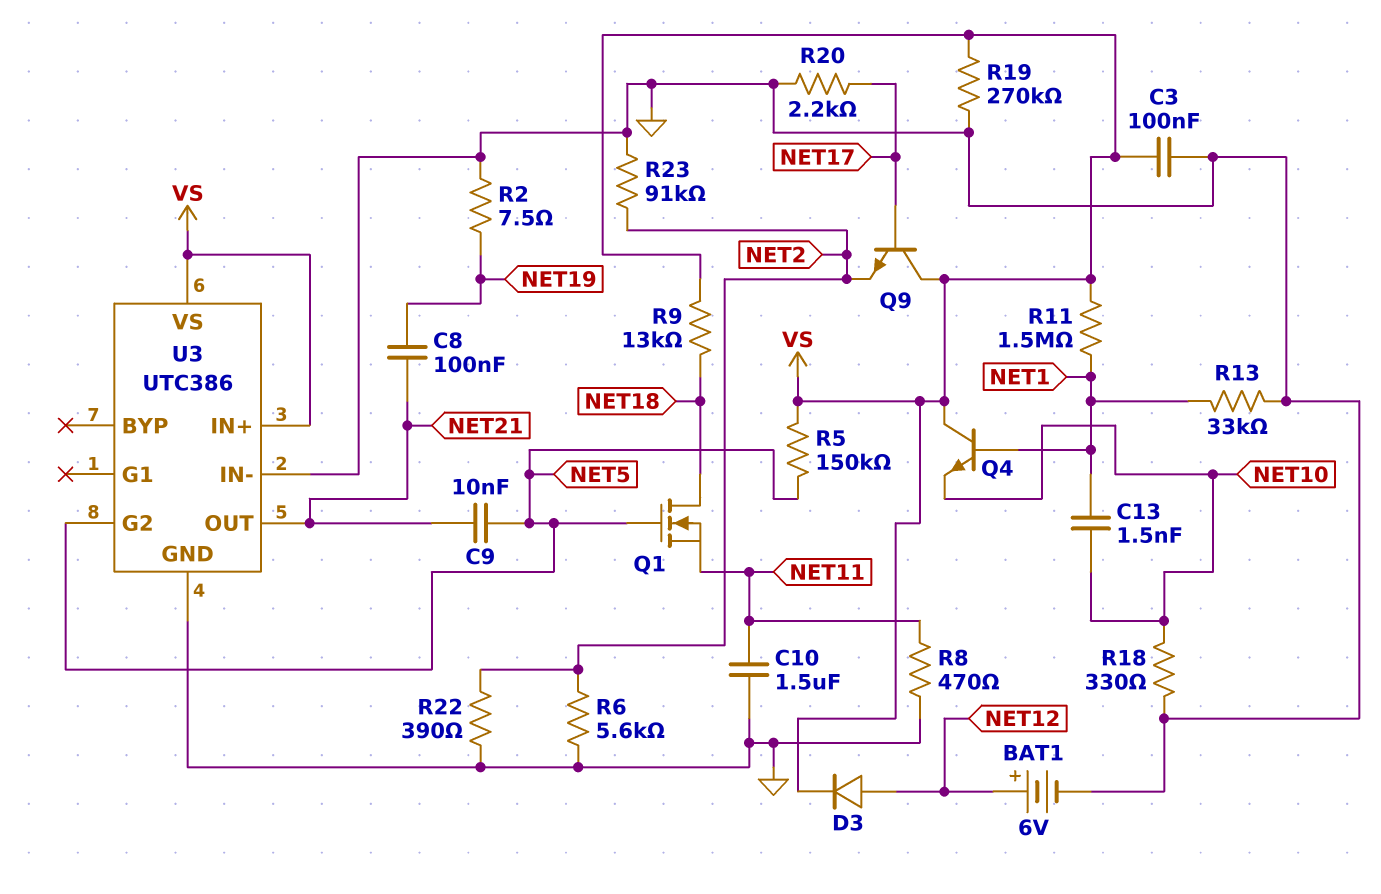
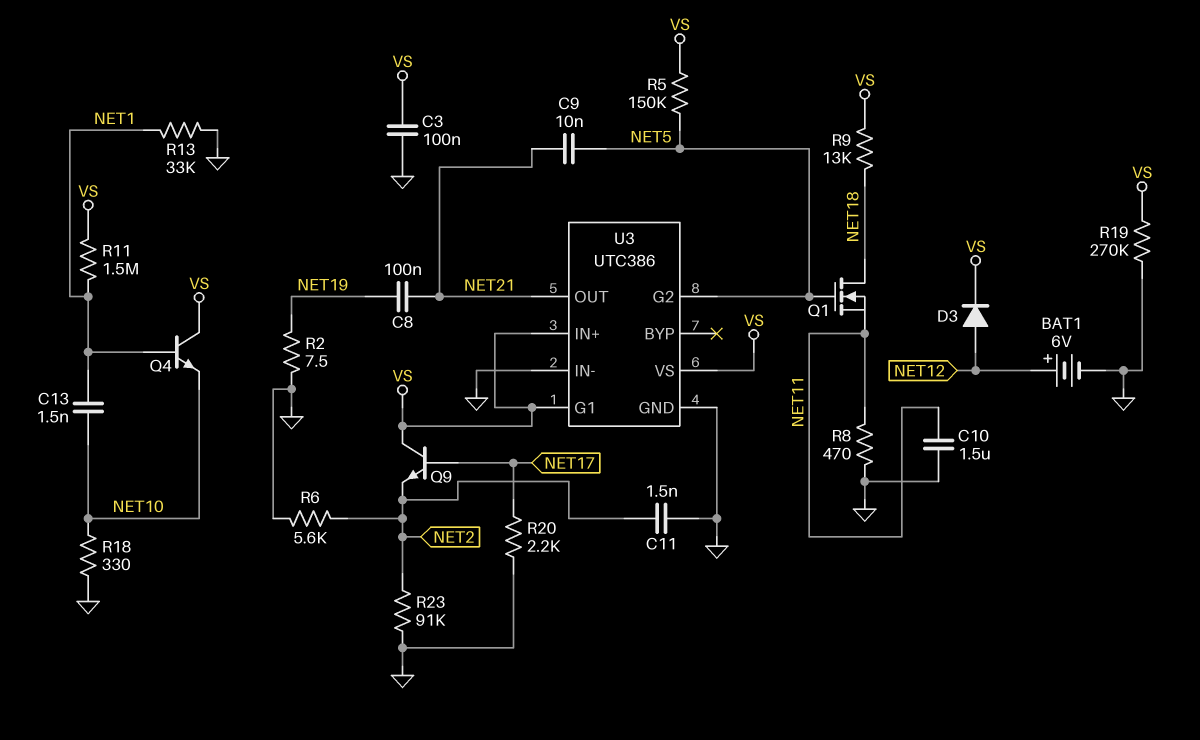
C11: none -> 1.5nF (GND, NET2)
R22: 390 (GND, NET2) -> none
U3 pin G1: none -> VS

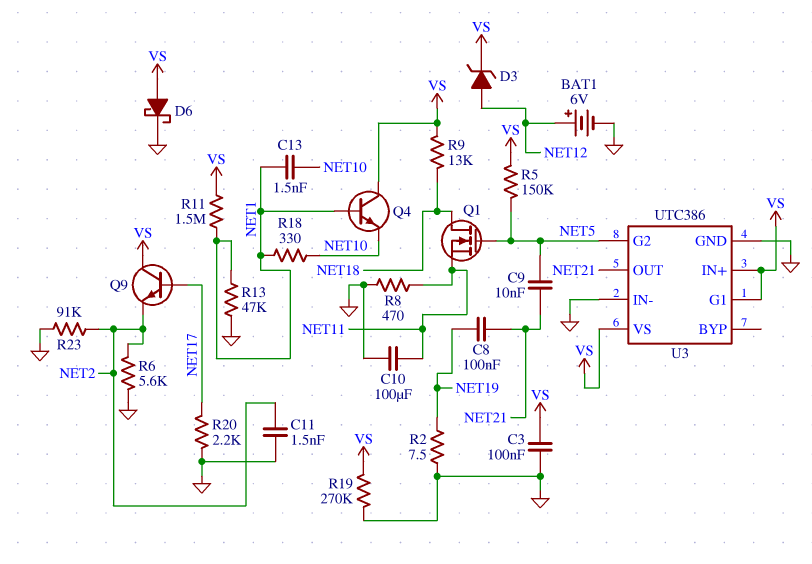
C10: 1.5uF (GND, NET11) -> 100uF (GND, NET11)
D3: diode (A NET12, K VS) -> zener (A NET12, K VS)
D6: none -> schottky (A VS, K GND)
R13: 33k (GND, NET1) -> 47k (GND, NET1)
R18: 330 (GND, NET10) -> 330 (NET1, NET10)

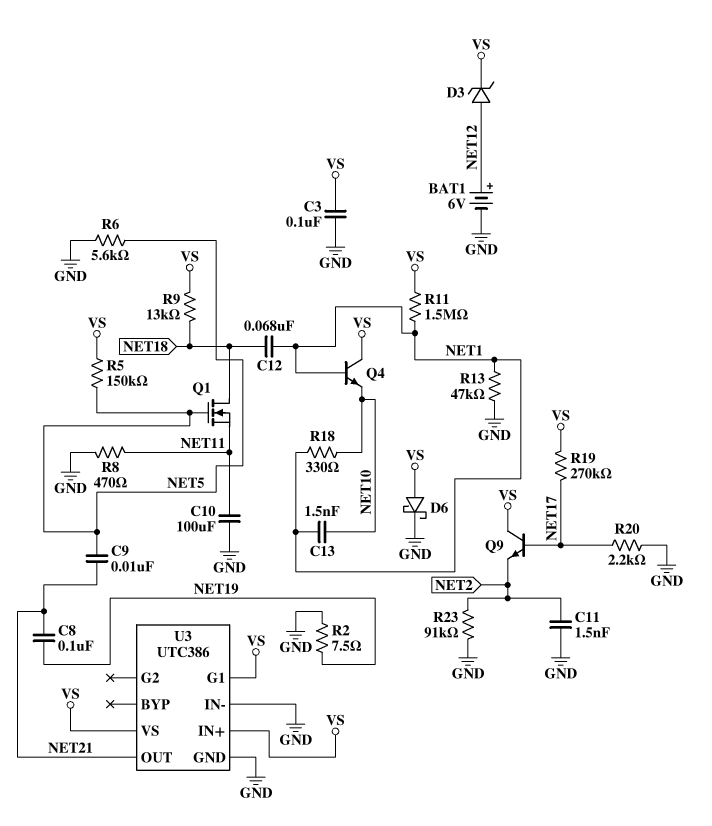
C12: none -> 68nF (NET1, NET18)
R6: 5.6k (GND, NET2) -> 5.6k (GND, NET5)
R19: 270k (GND, VS) -> 270k (NET17, VS)
U3 pin G2: NET5 -> none

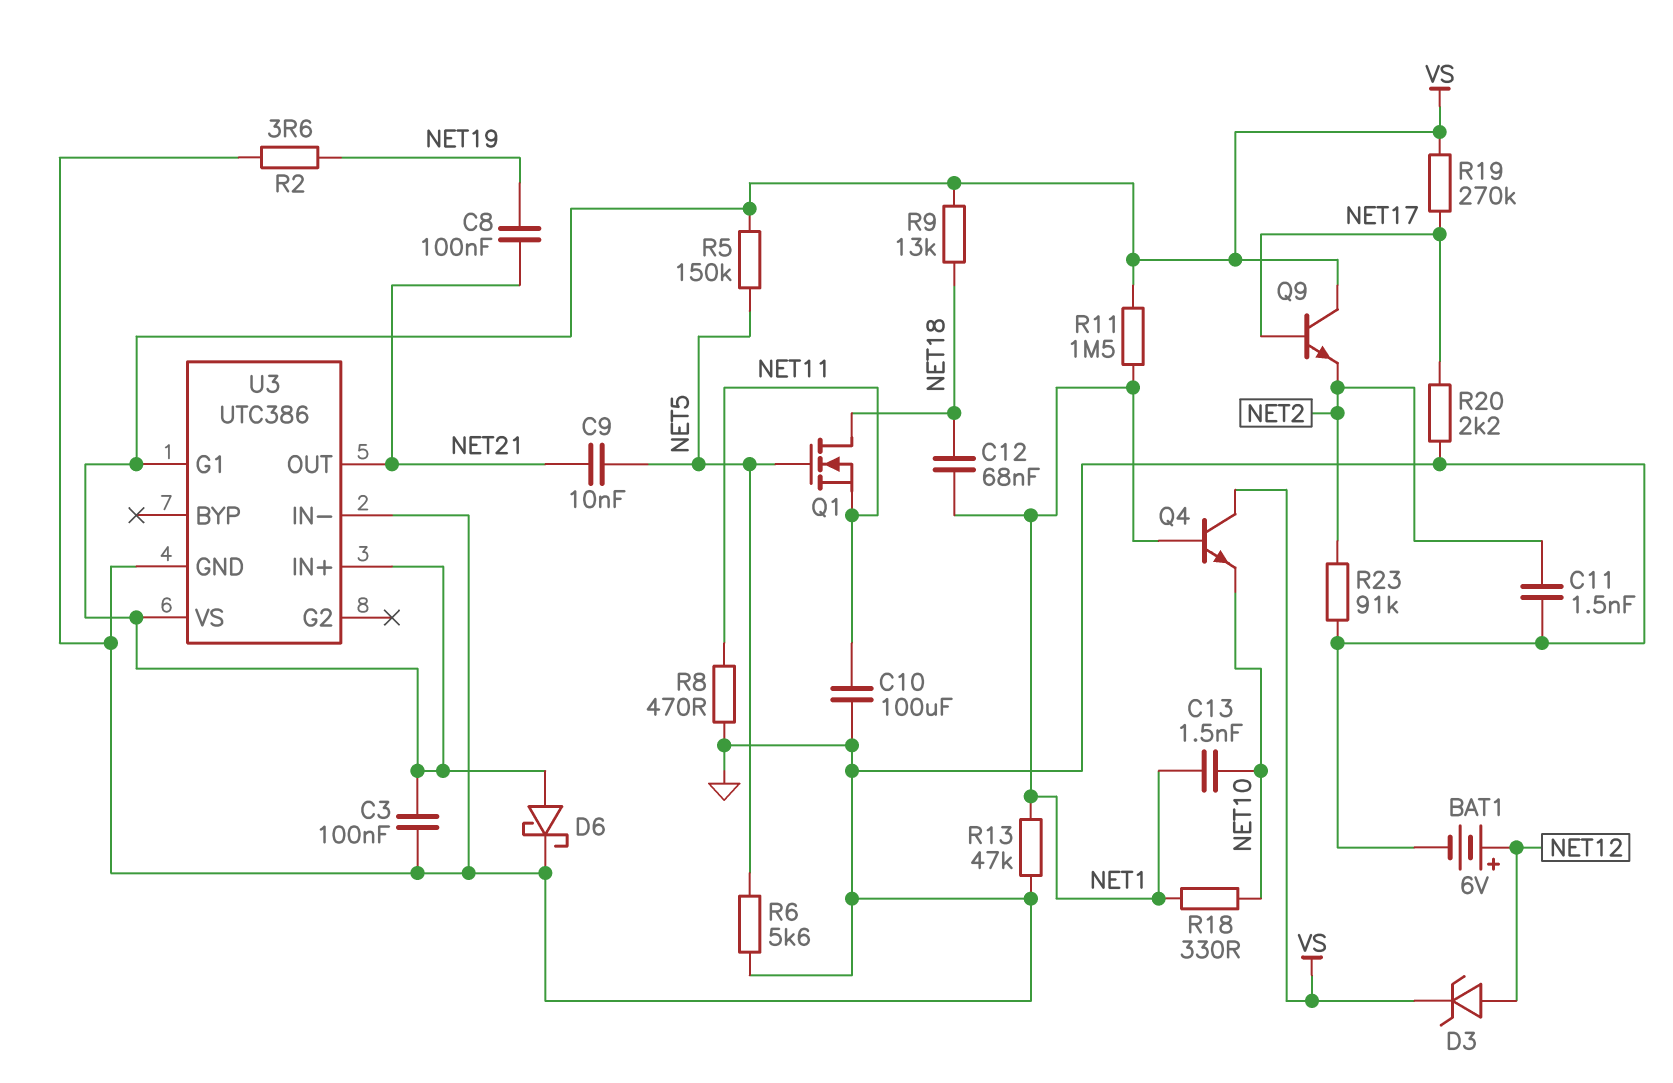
R2: 7.5 (GND, NET19) -> 3.6 (GND, NET19)

